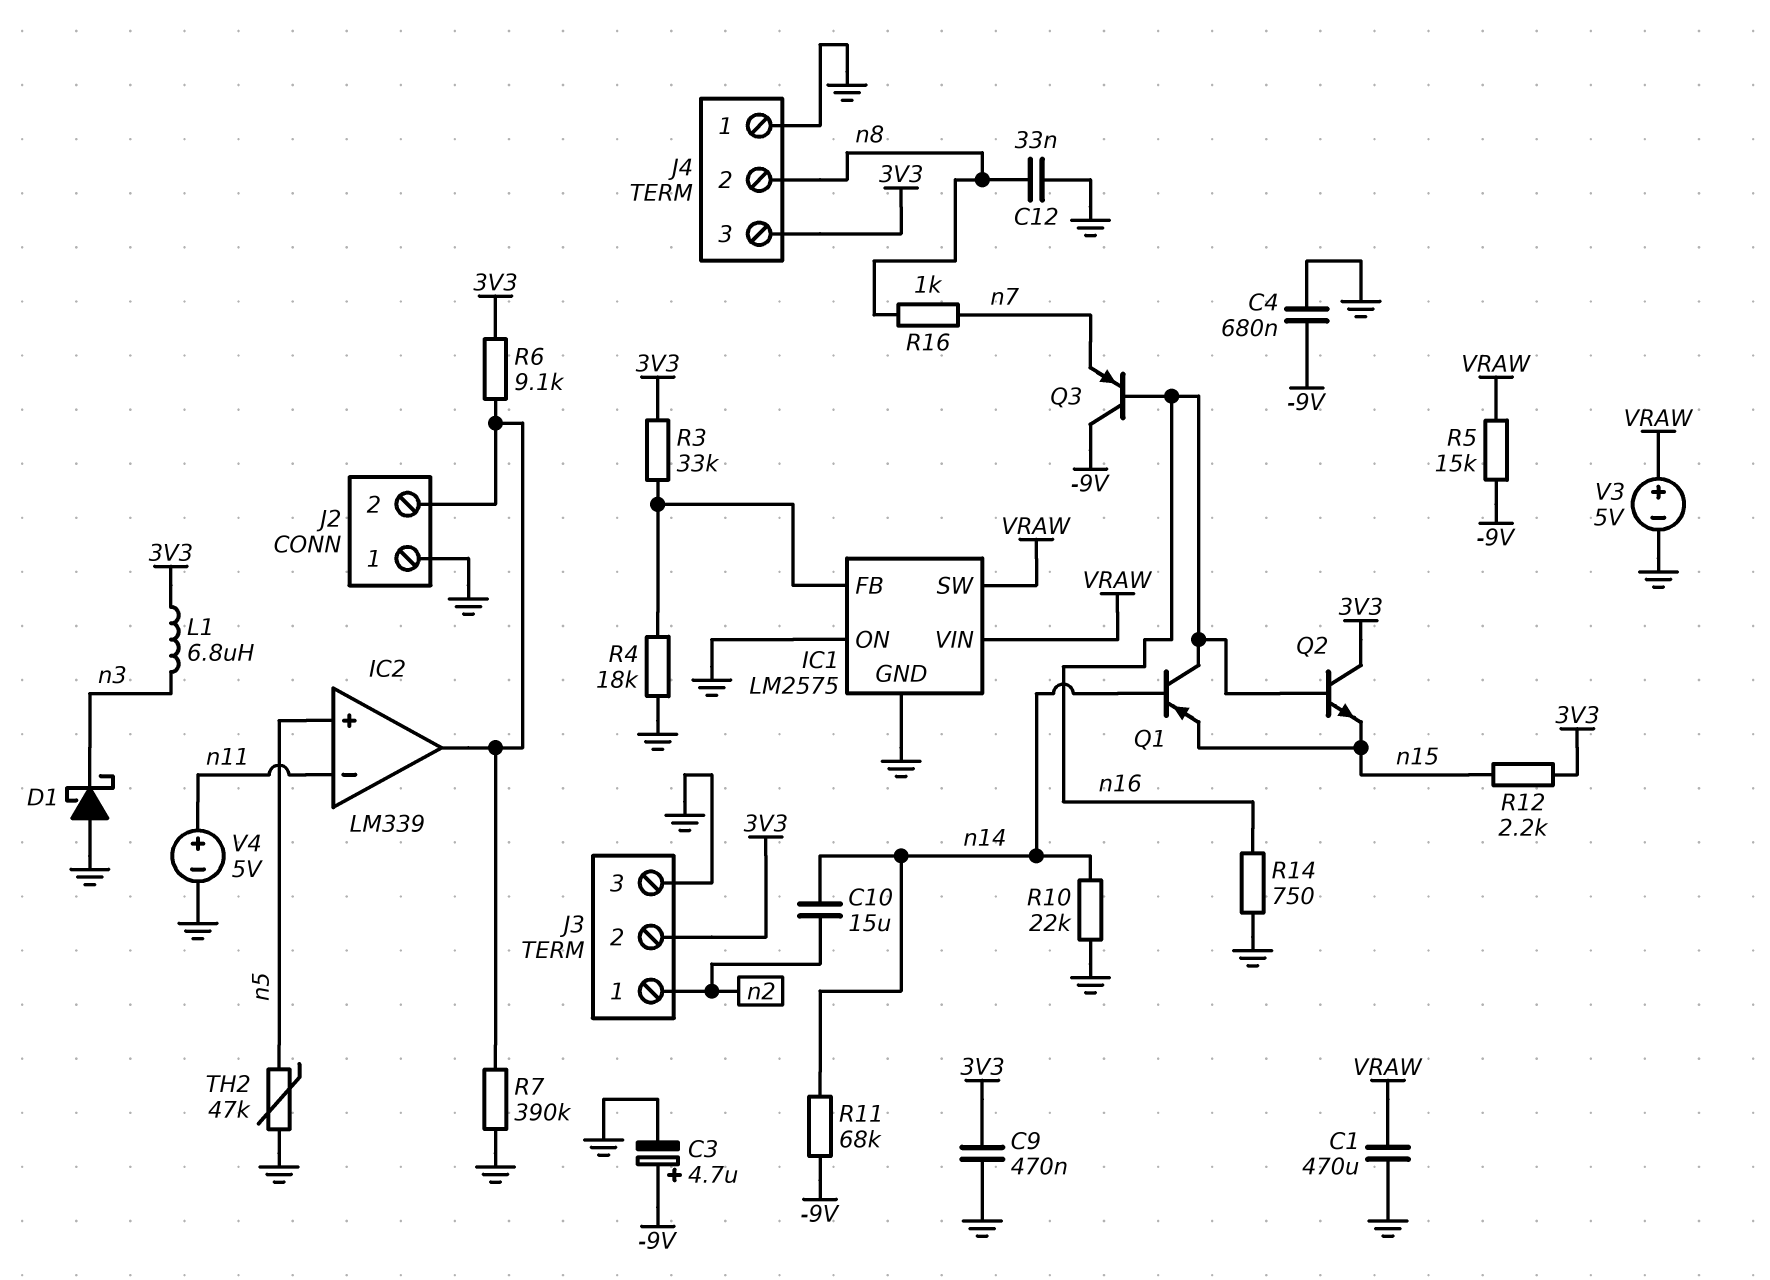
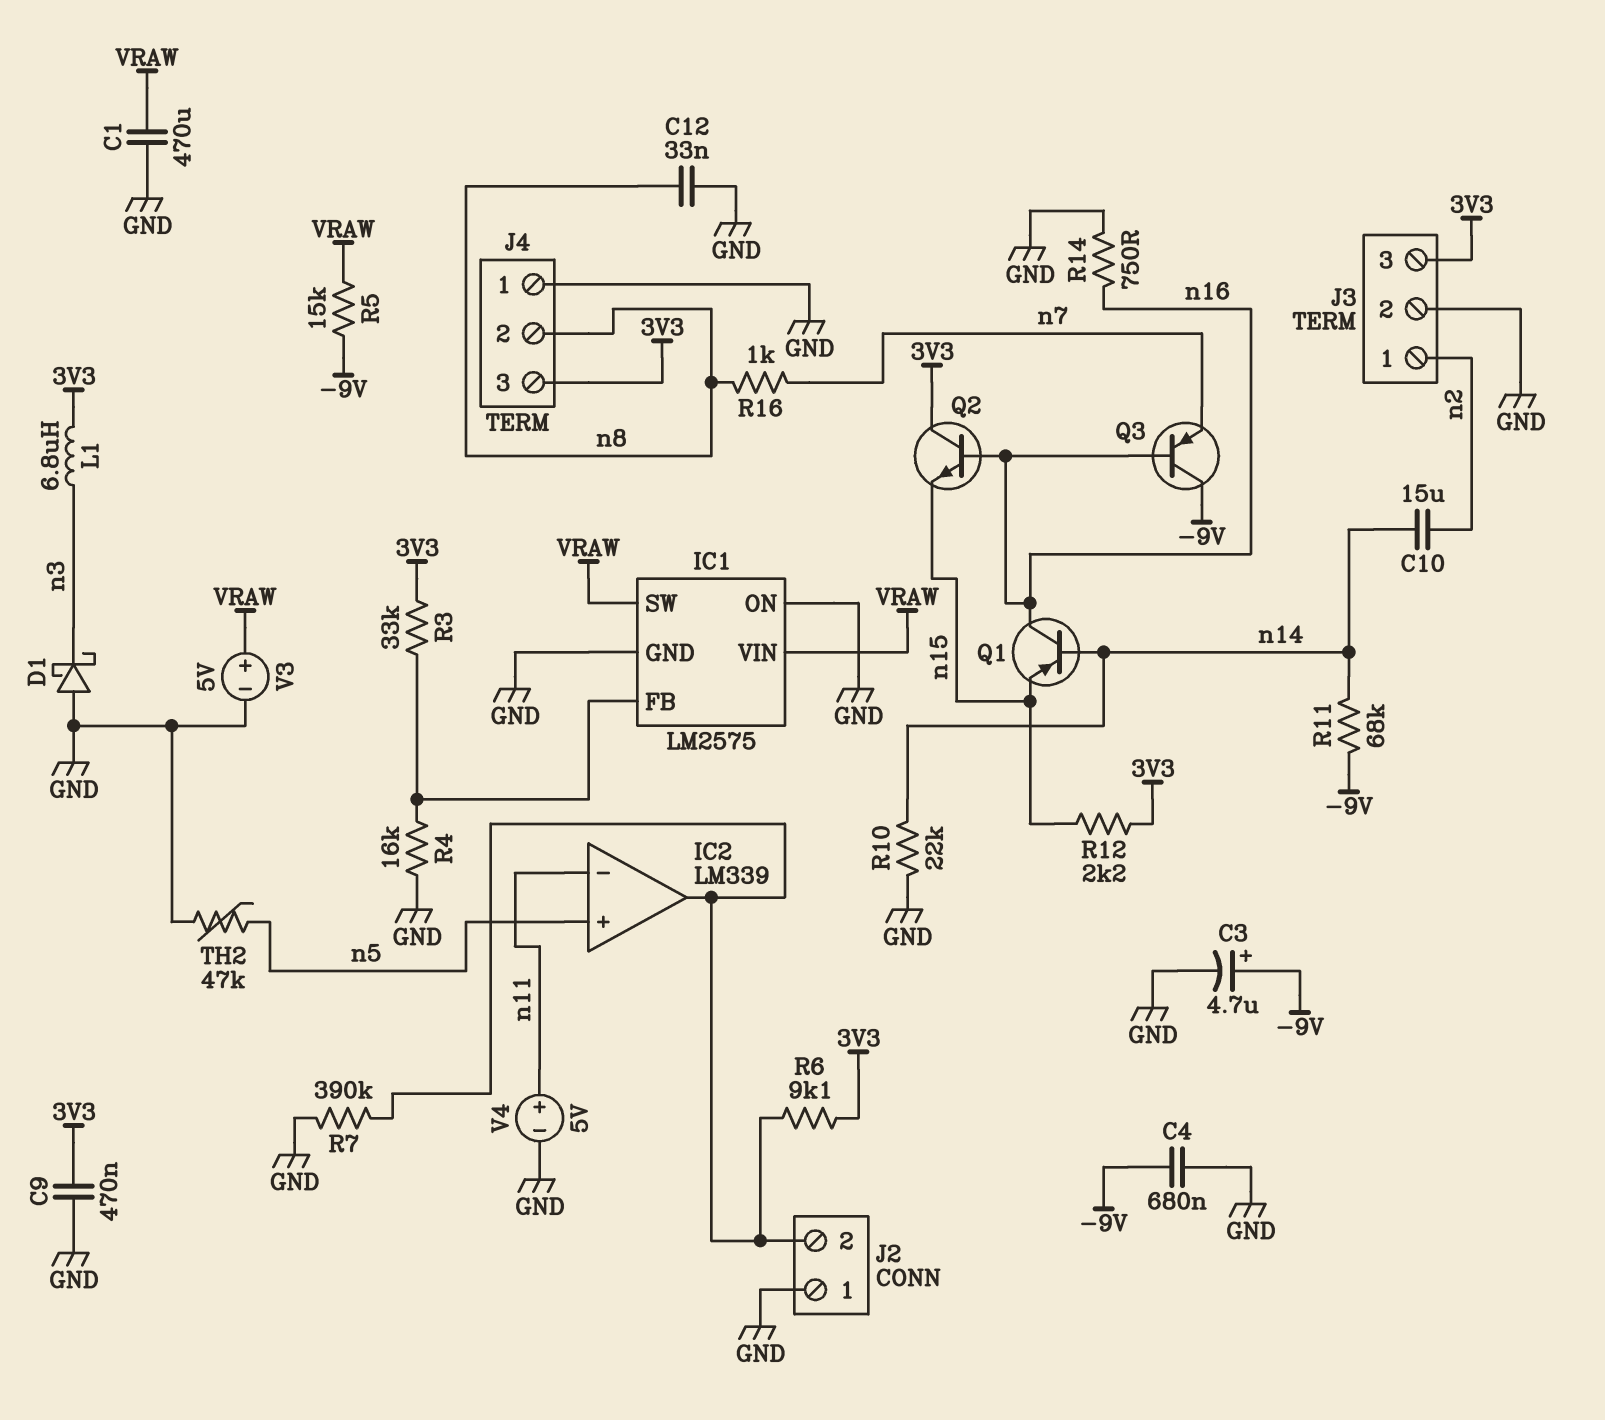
J3 pin 2: 3V3 -> GND
J3 pin 3: GND -> 3V3
R4: 18k (GND, IC1/FB) -> 16k (GND, IC1/FB)

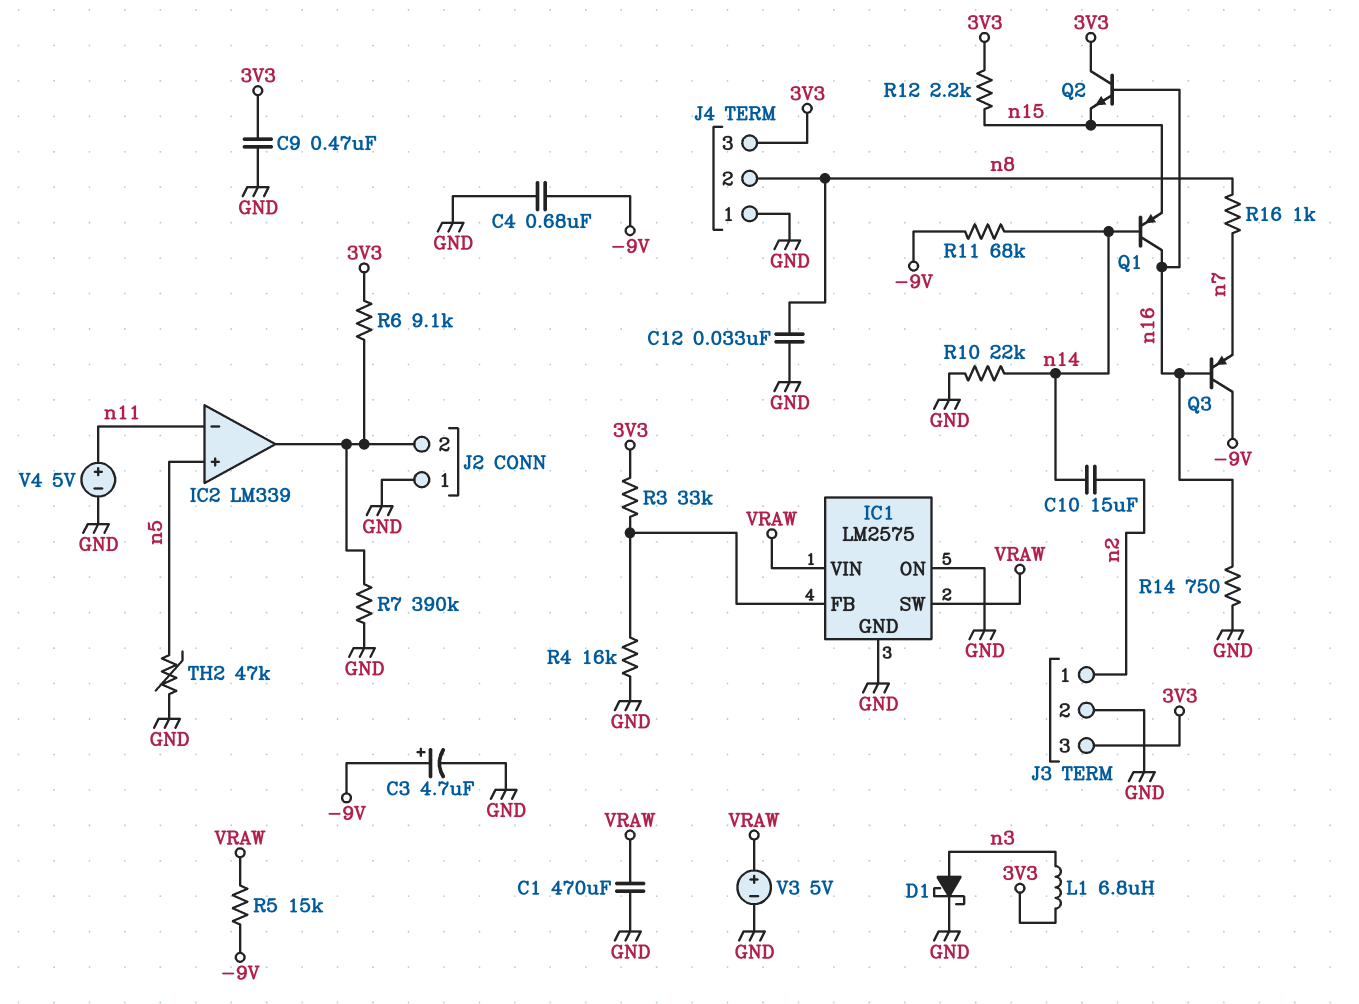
D1: schottky (A GND, K n3) -> schottky (A n3, K GND)

